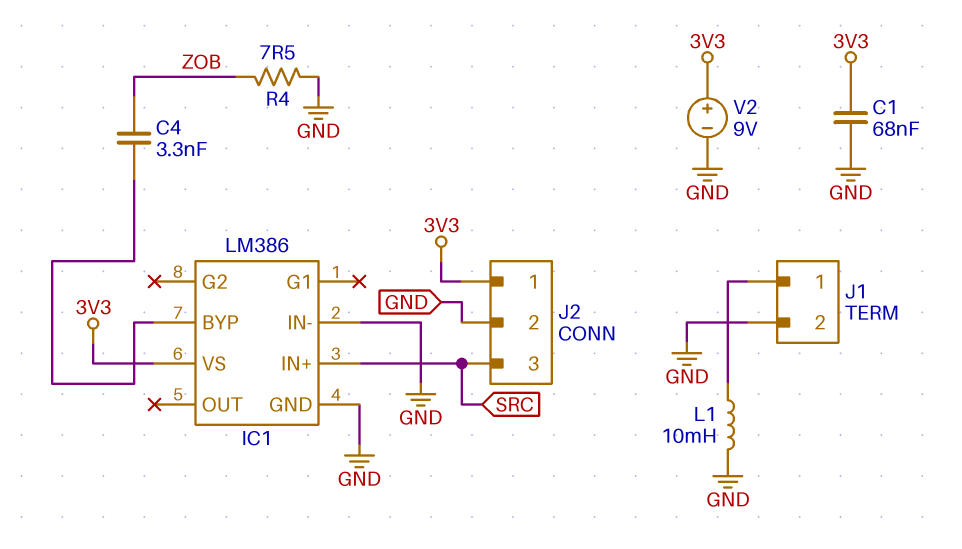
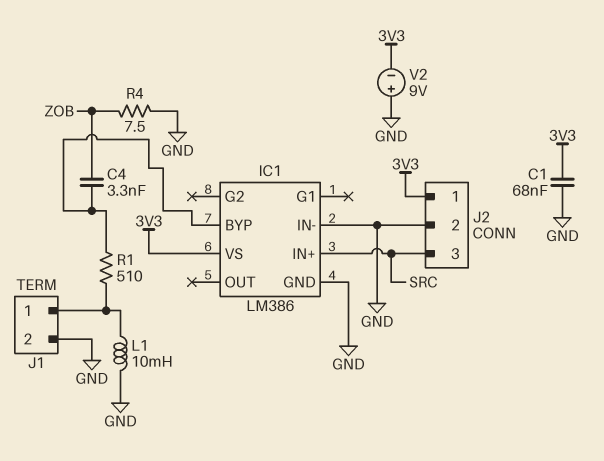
R1: none -> 510 (IC1/BYP, J1/1)
V2: 9V (plus 3V3, minus GND) -> 9V (plus GND, minus 3V3)

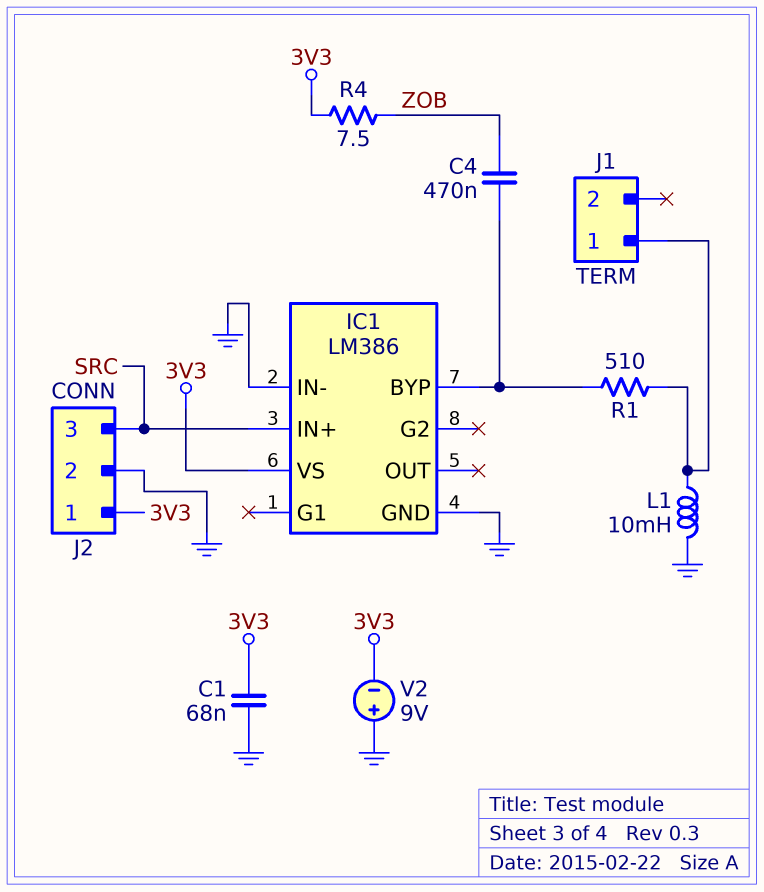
C4: 3.3nF (IC1/BYP, ZOB) -> 470nF (IC1/BYP, ZOB)
J1 pin 2: GND -> none
R4: 7.5 (GND, ZOB) -> 7.5 (3V3, ZOB)

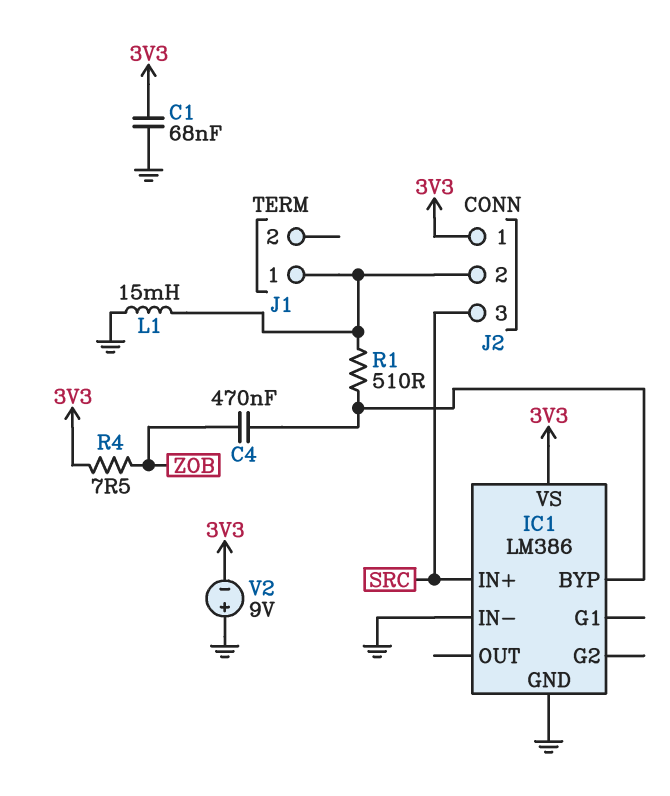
J2 pin 2: GND -> J1/1
L1: 10mH (GND, J1/1) -> 15mH (GND, J1/1)

